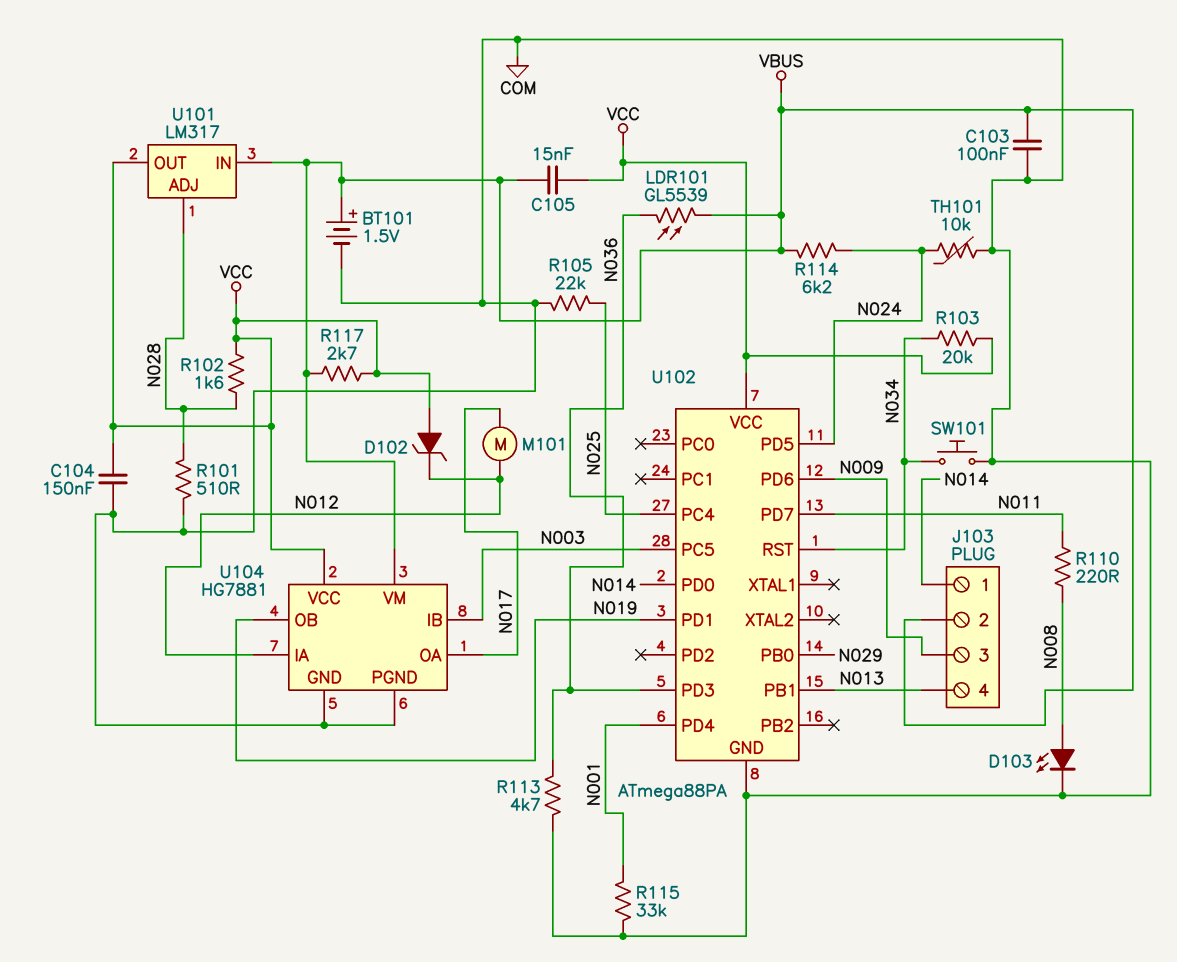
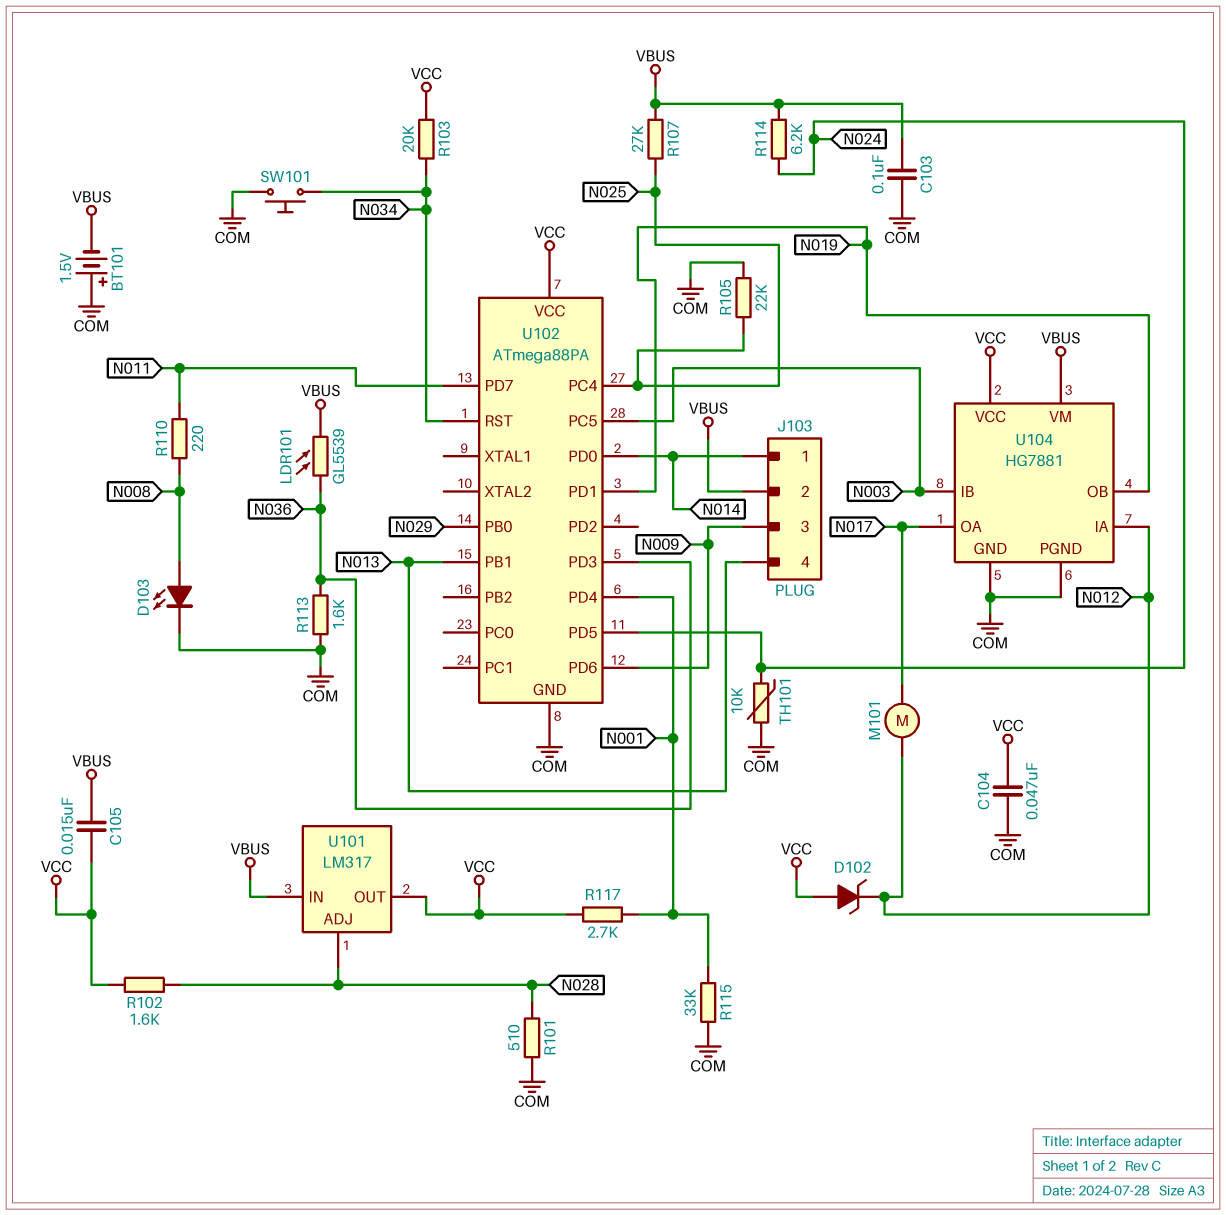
BT101: 1.5V (plus VBUS, minus COM) -> 1.5V (plus COM, minus VBUS)
C104: 150nF (COM, VCC) -> 47nF (COM, VCC)
R107: none -> 27k (N025, VBUS)
R113: 4.7k (COM, N036) -> 1.6k (COM, N036)
R117: 2.7k (VBUS, VCC) -> 2.7k (N001, VCC)

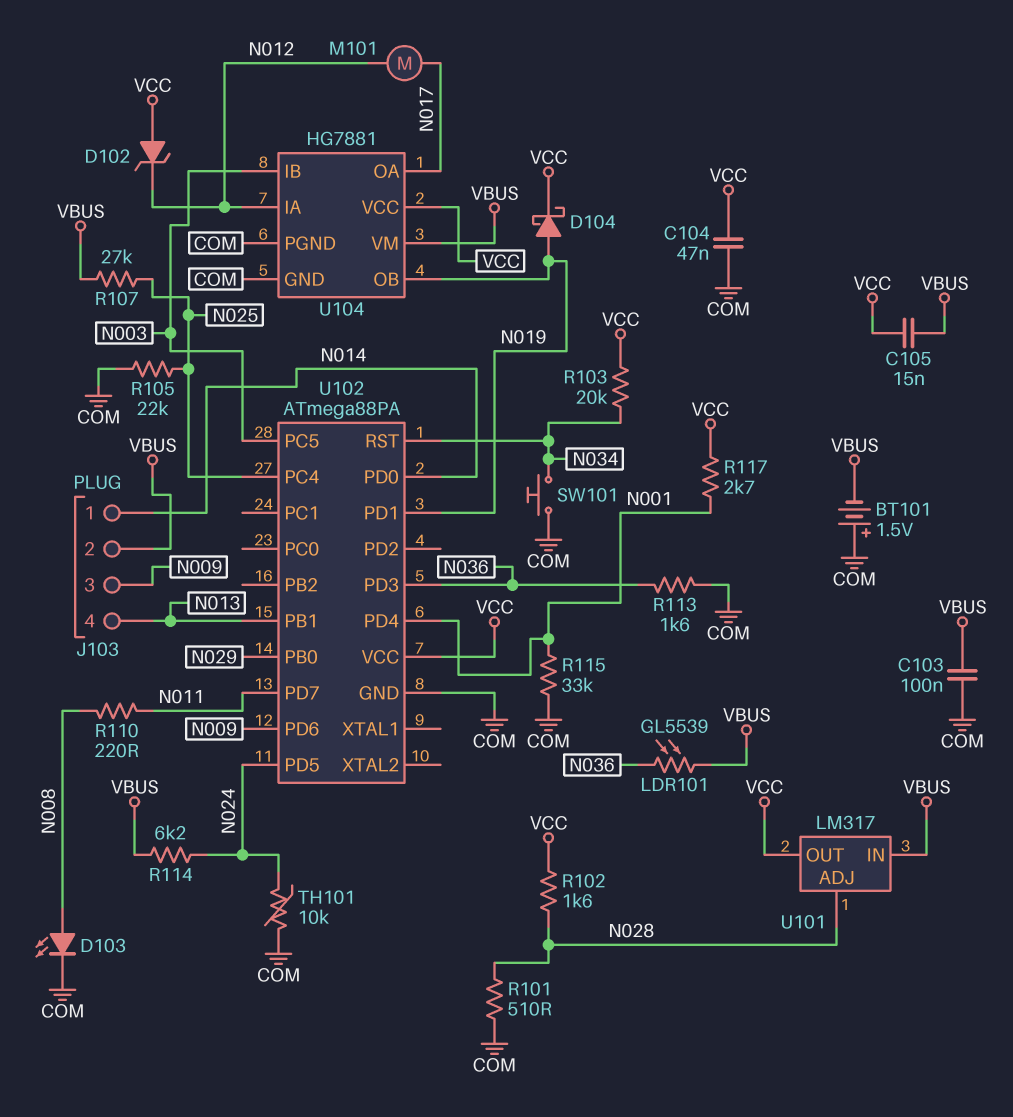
D104: none -> schottky (A N019, K VCC)

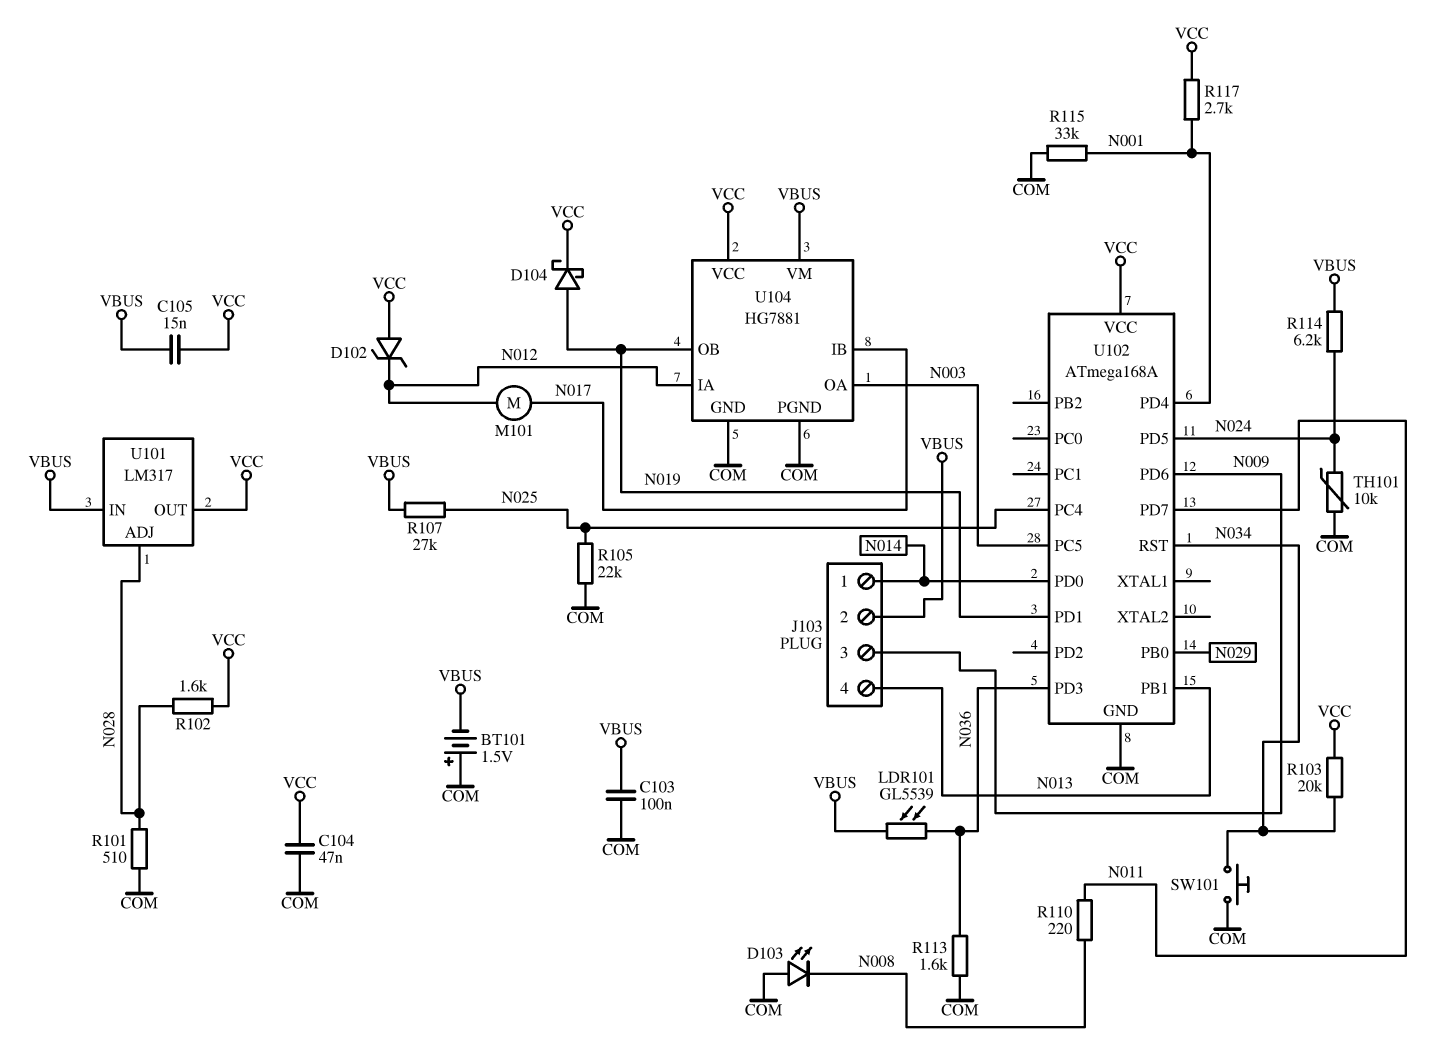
D103: LED (A N008, K COM) -> LED (A COM, K N008)
U102: ATmega88PA -> ATmega168A
U104 pin IB: N003 -> N017
U104 pin OA: N017 -> N003

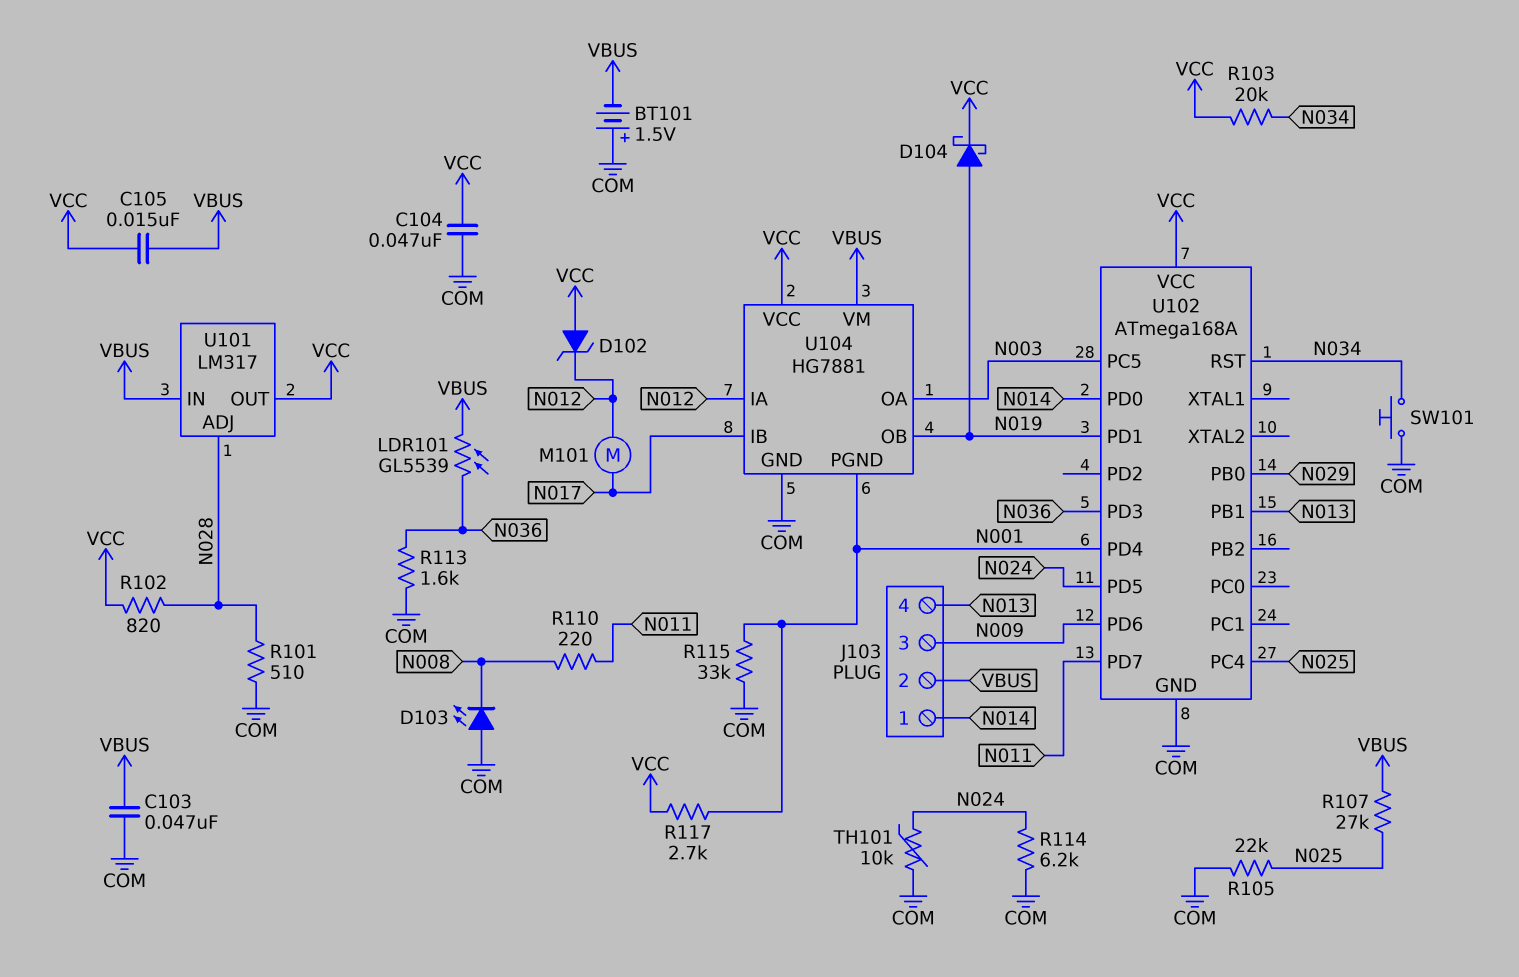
C103: 100nF (COM, VBUS) -> 47nF (COM, VBUS)
R102: 1.6k (N028, VCC) -> 820 (N028, VCC)
R114: 6.2k (N024, VBUS) -> 6.2k (COM, N024)
U104 pin PGND: COM -> N001

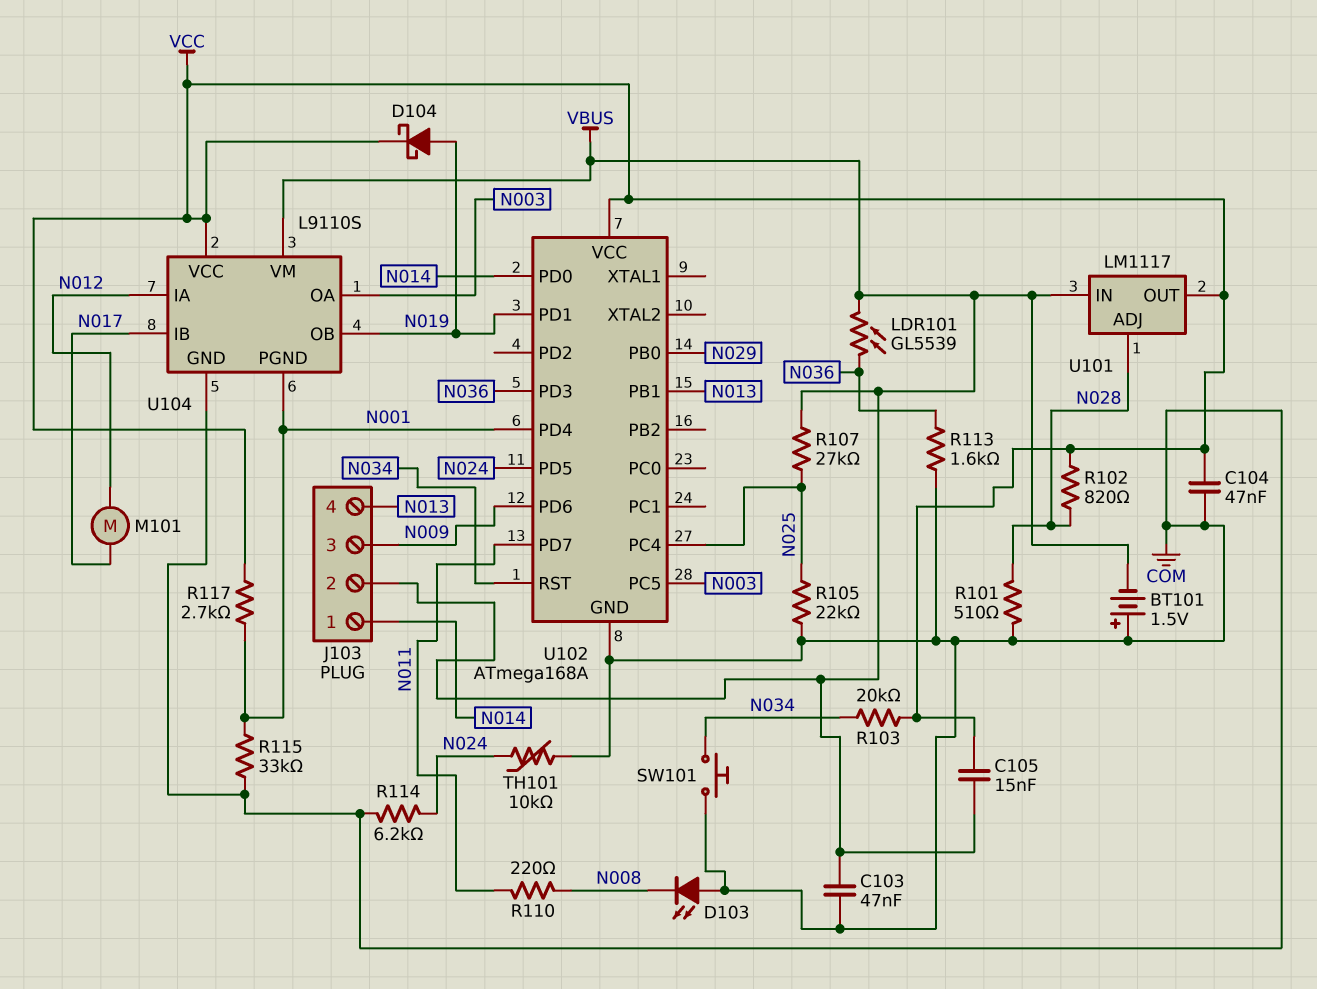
D102: zener (A VCC, K N012) -> none
U101: LM317 -> LM1117
U104: HG7881 -> L9110S

